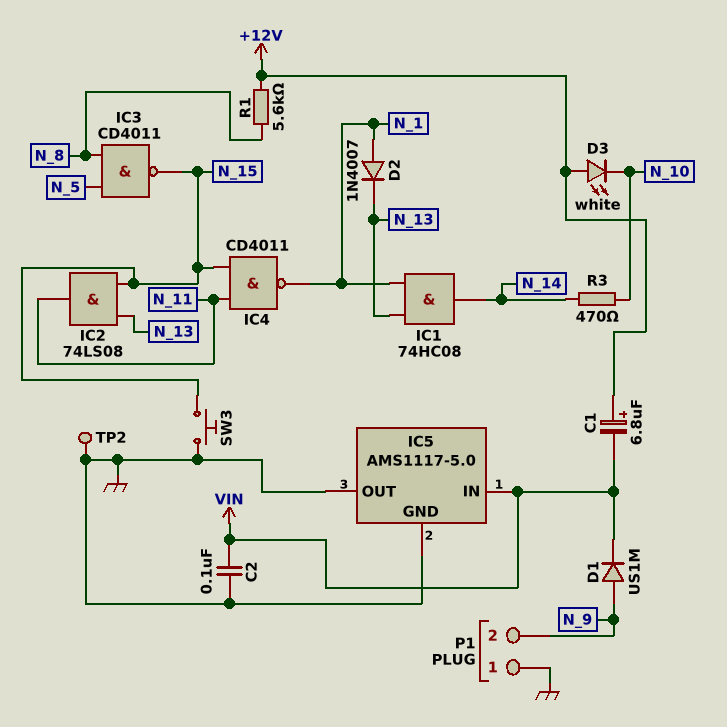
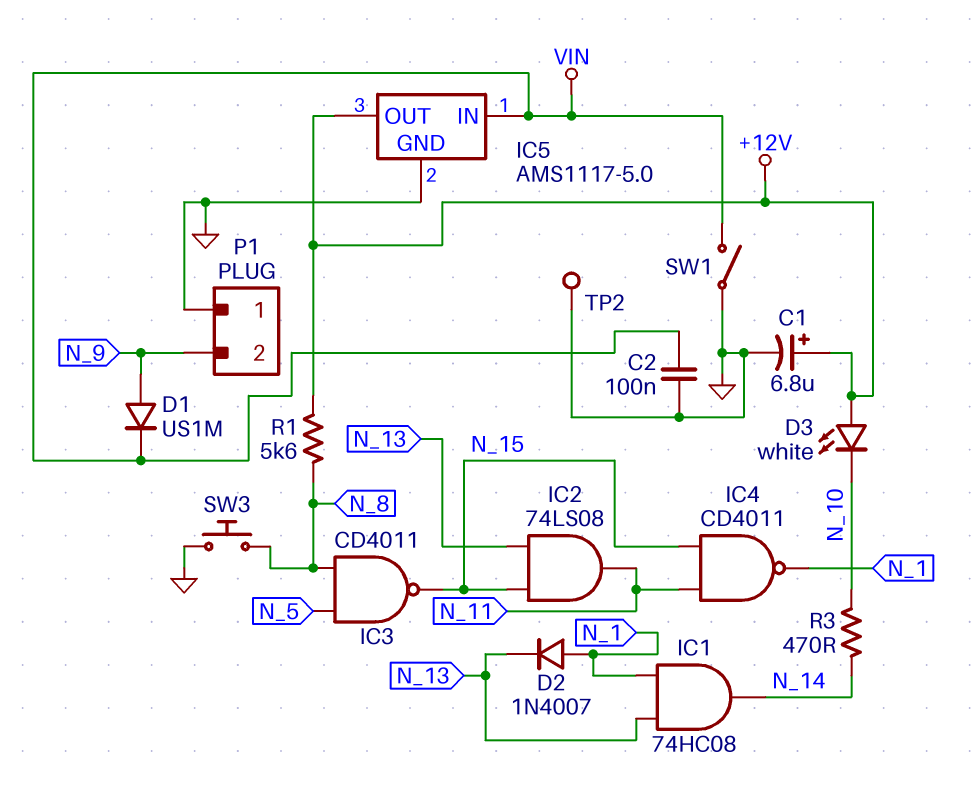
C1: 6.8uF (plus +12V, minus VIN) -> 6.8uF (plus +12V, minus GND)
IC5 pin OUT: GND -> +12V
SW1: none -> switch (GND, VIN)
SW3: button (GND, N_15) -> button (GND, N_8)

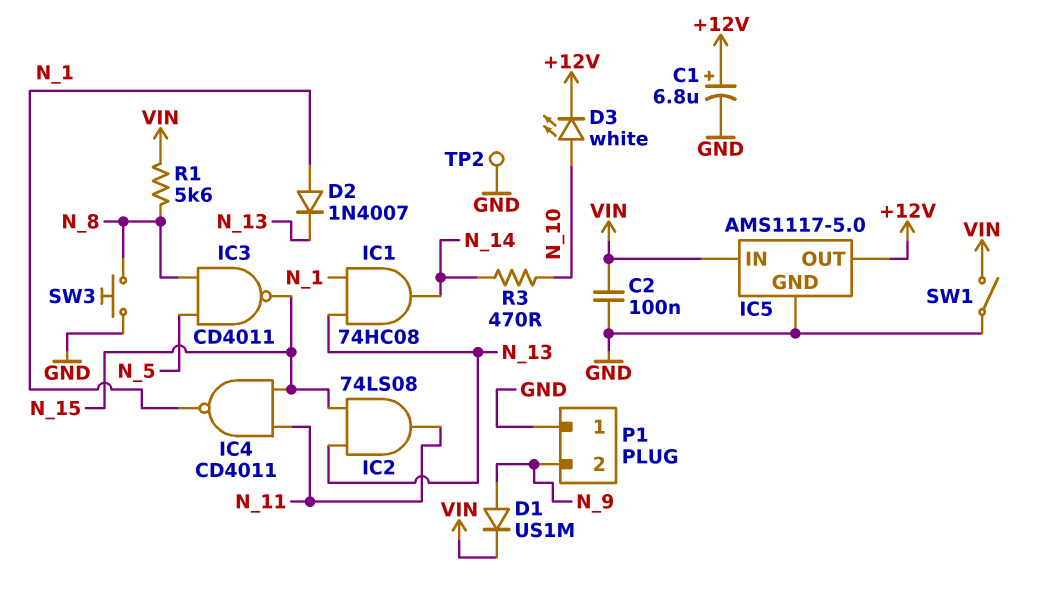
D3: LED white (A +12V, K N_10) -> LED white (A N_10, K +12V)
R1: 5.6k (+12V, N_8) -> 5.6k (N_8, VIN)

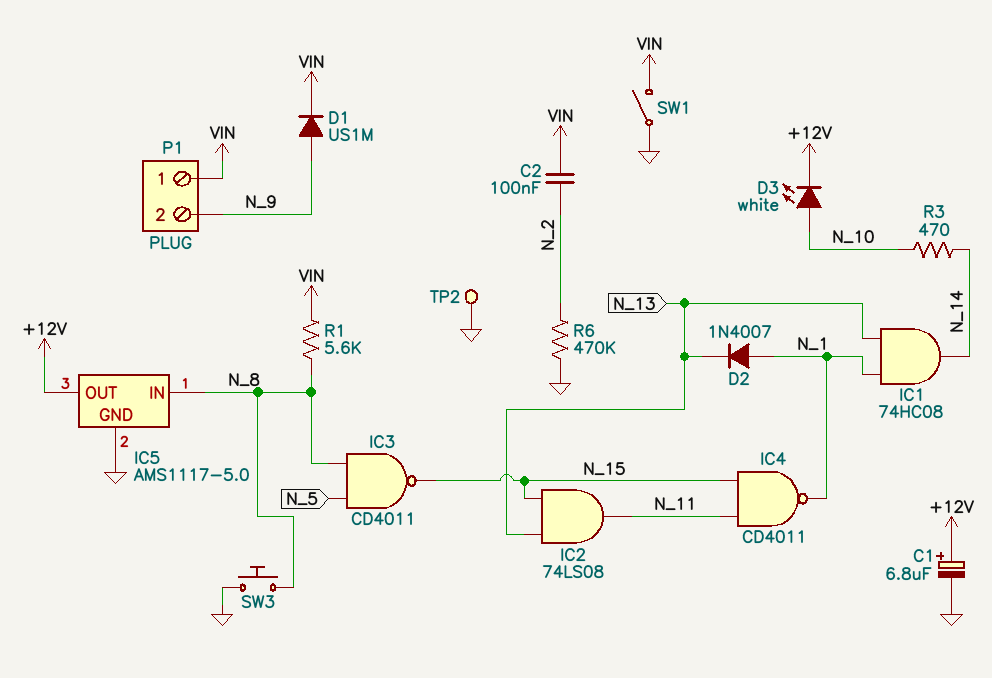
C2: 100nF (GND, VIN) -> 100nF (N_2, VIN)
IC5 pin IN: VIN -> N_8
P1 pin 1: GND -> VIN
R6: none -> 470k (GND, N_2)

